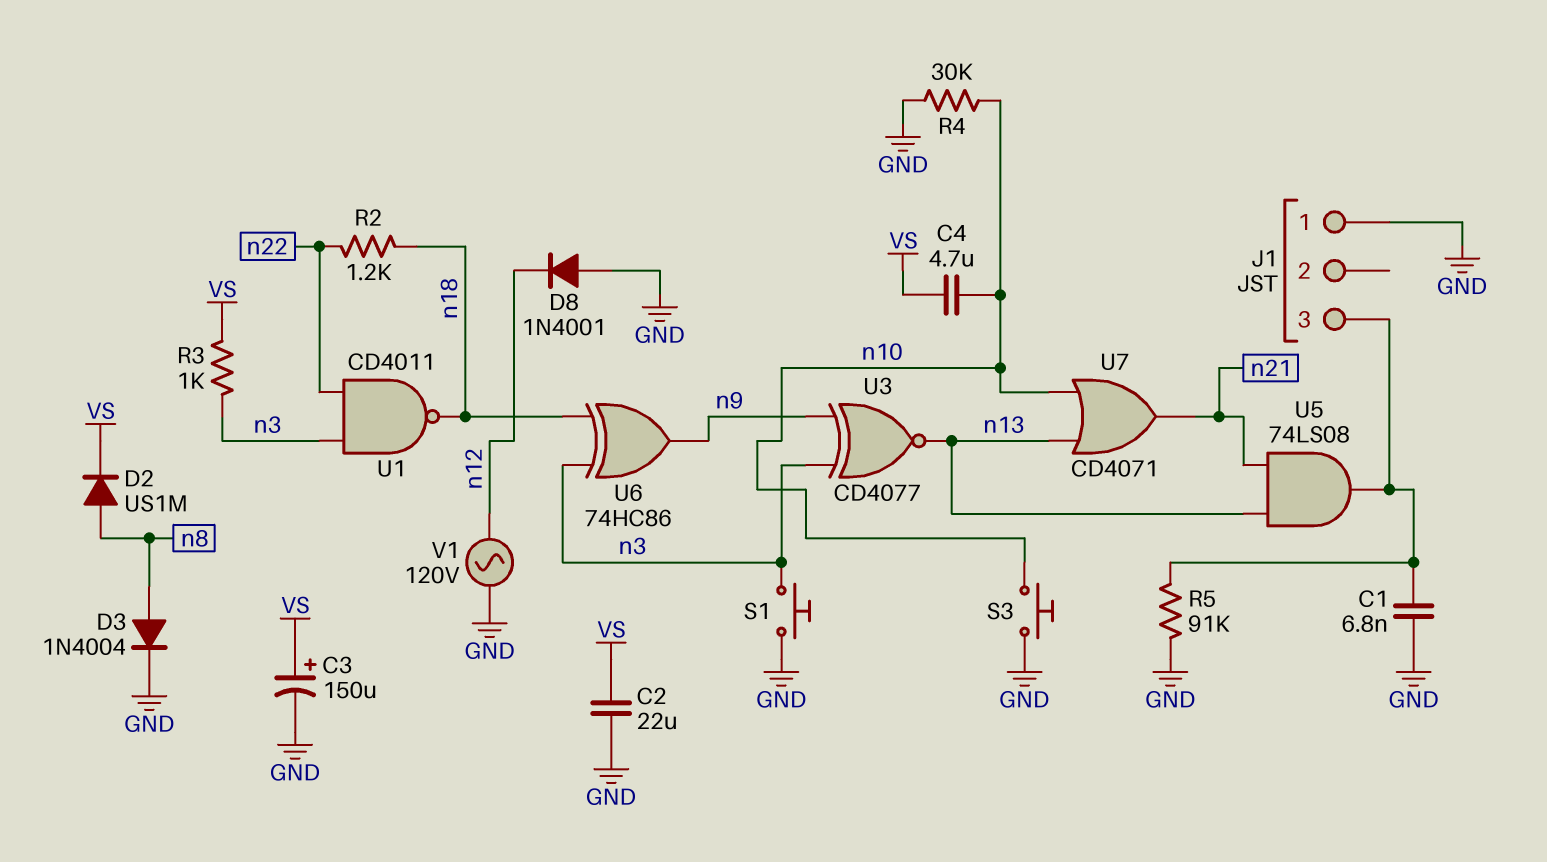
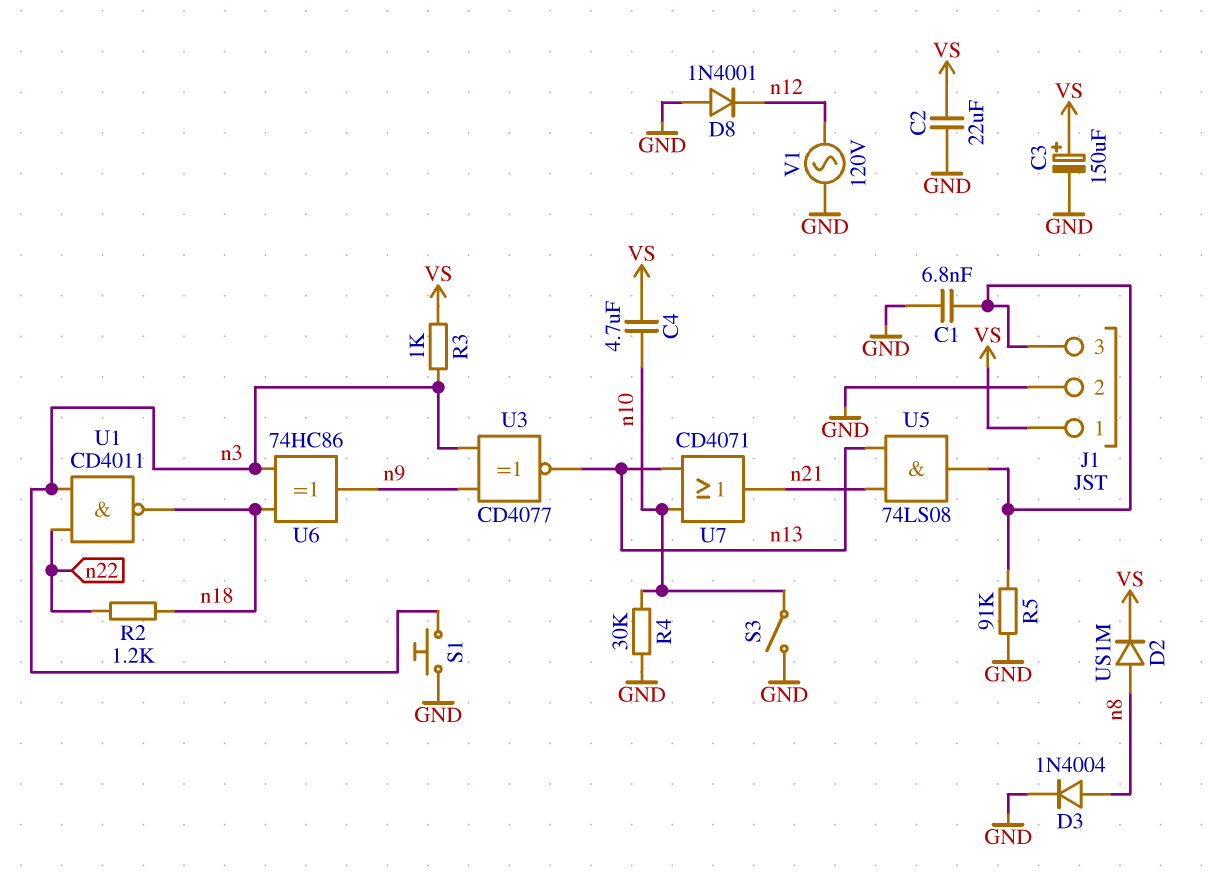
J1 pin 1: GND -> VS
J1 pin 2: none -> GND
S3: button (GND, n10) -> switch (GND, n10)

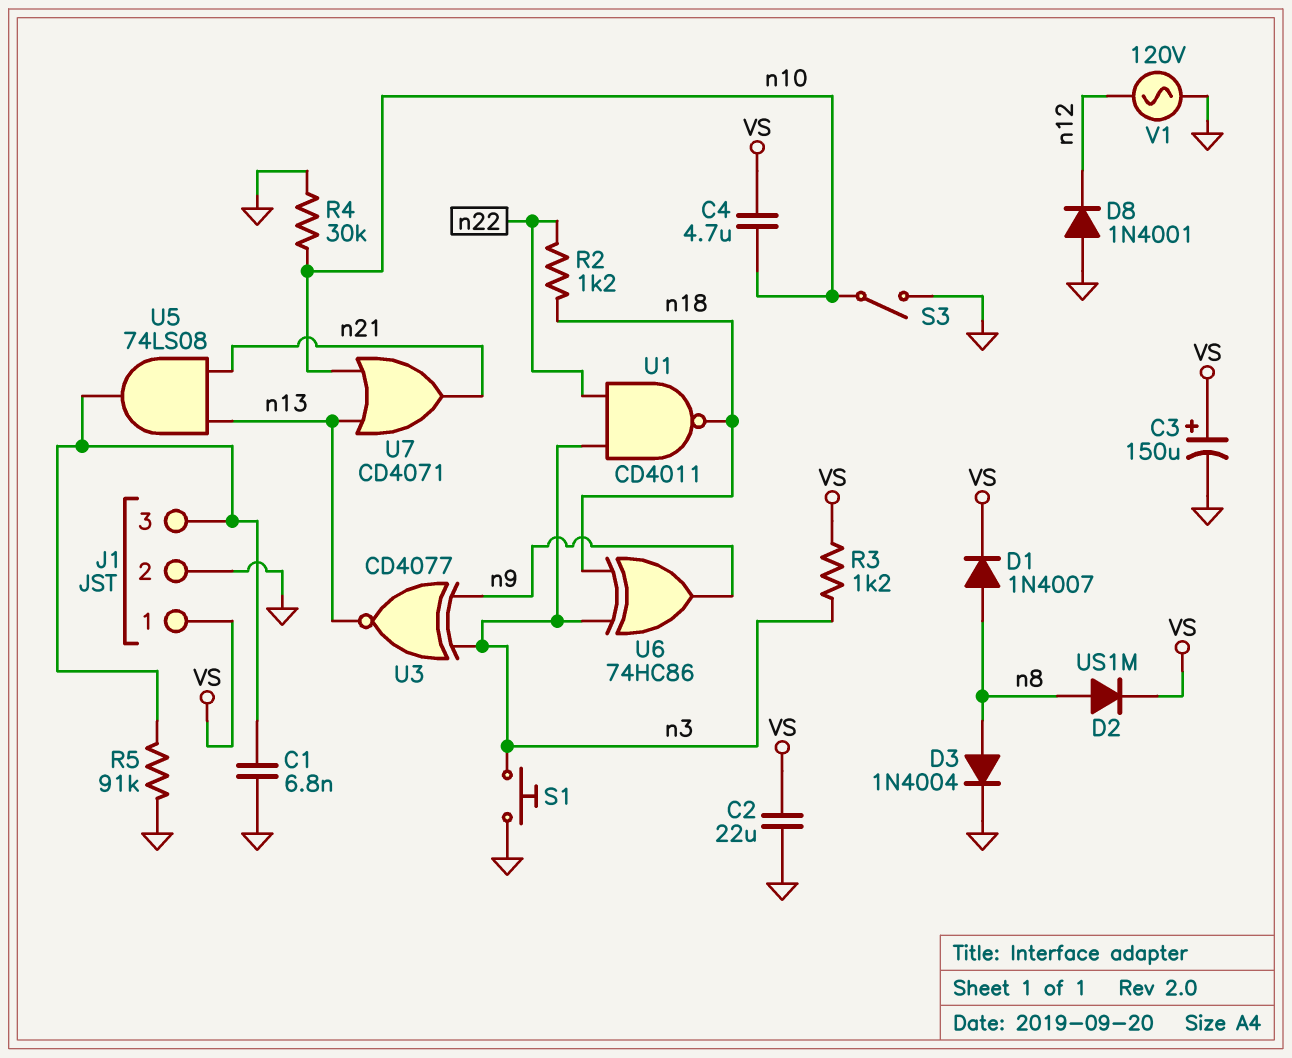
D1: none -> diode 1N4007 (A n8, K VS)
R3: 1k (VS, n3) -> 1.2k (VS, n3)

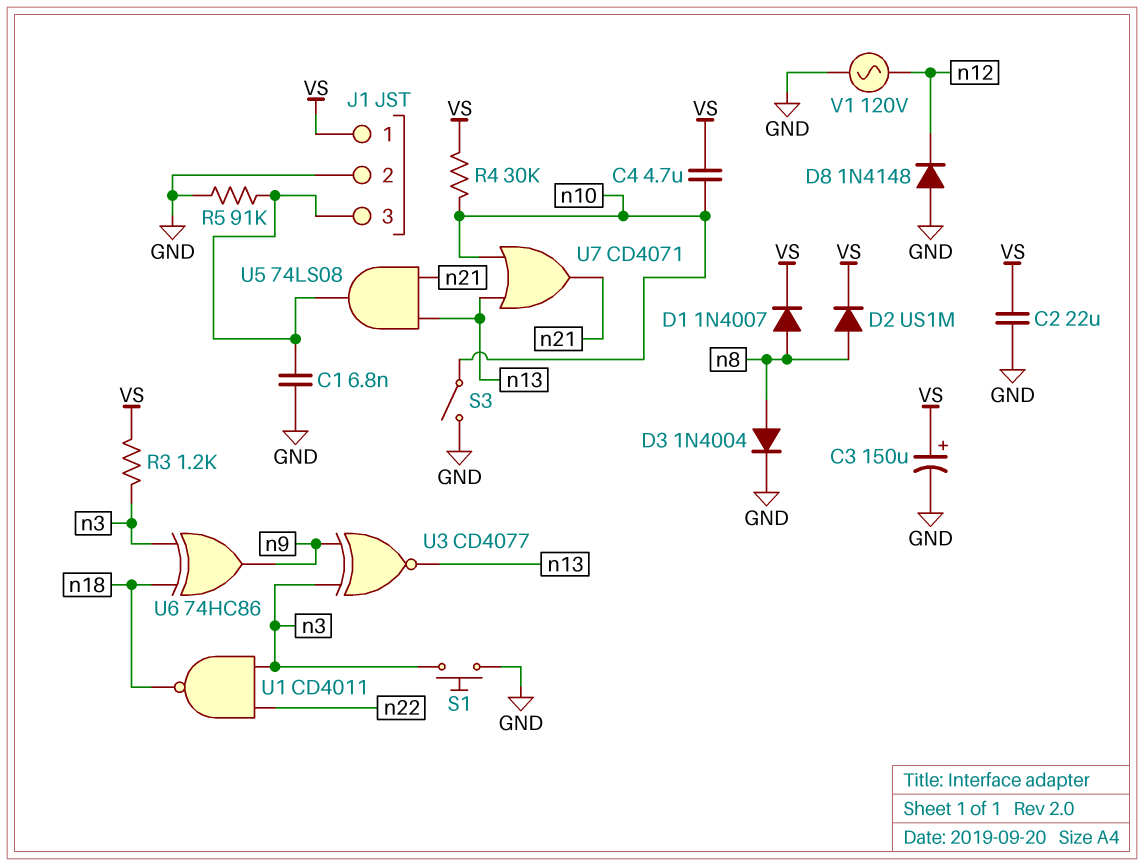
D8: diode 1N4001 (A GND, K n12) -> diode 1N4148 (A GND, K n12)
R2: 1.2k (n18, n22) -> none
R4: 30k (GND, n10) -> 30k (VS, n10)

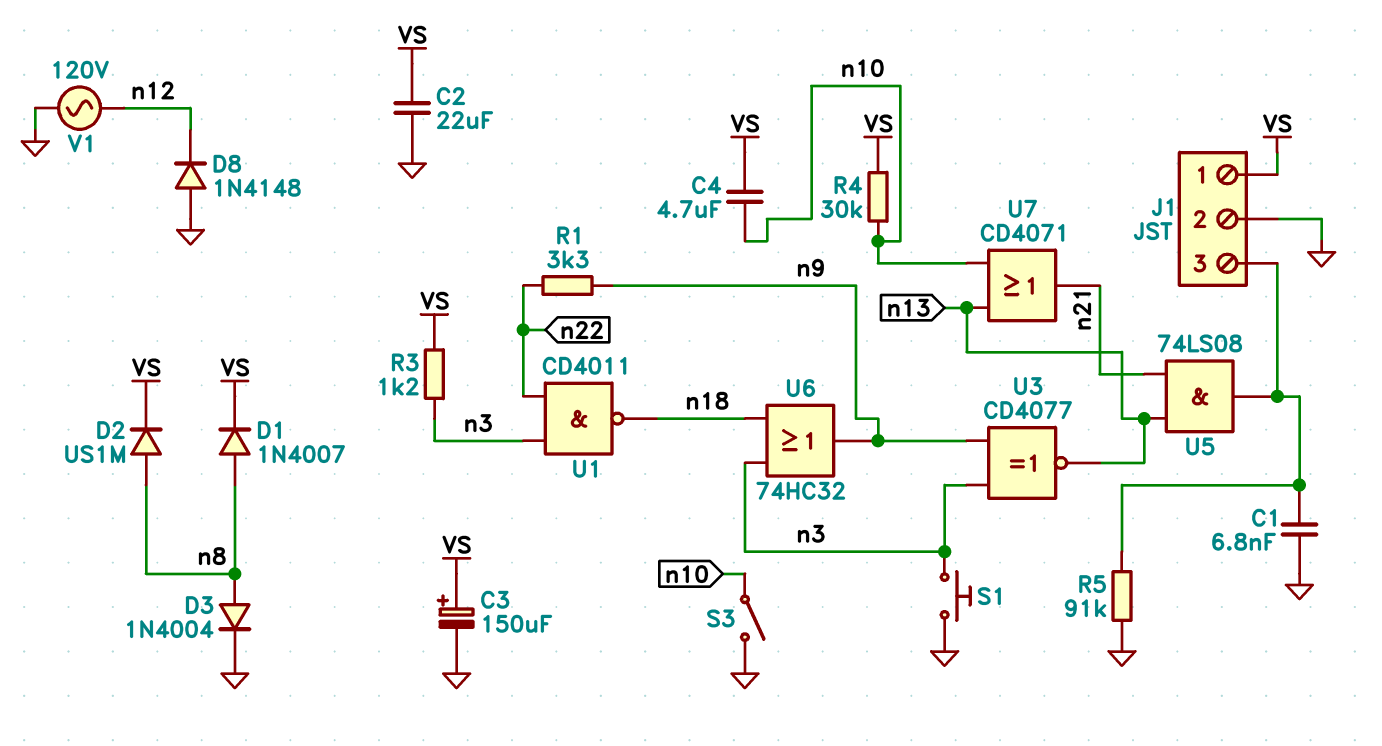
R1: none -> 3.3k (n9, n22)
U6: XOR 74HC86 (in n3, in n18, out n9) -> OR 74HC32 (in n3, in n18, out n9)

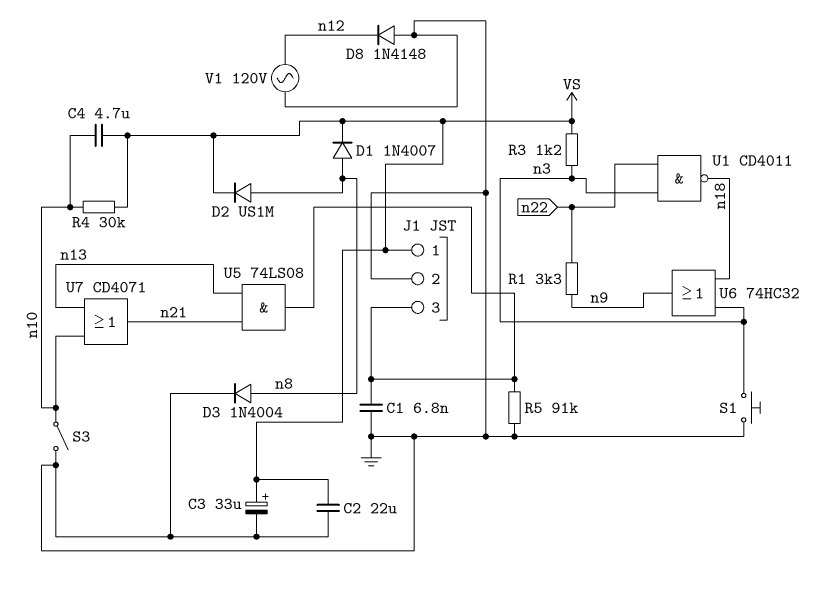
C3: 150uF (plus VS, minus GND) -> 33uF (plus VS, minus GND)
U3: XNOR CD4077 (in n3, in n9, out n13) -> none

